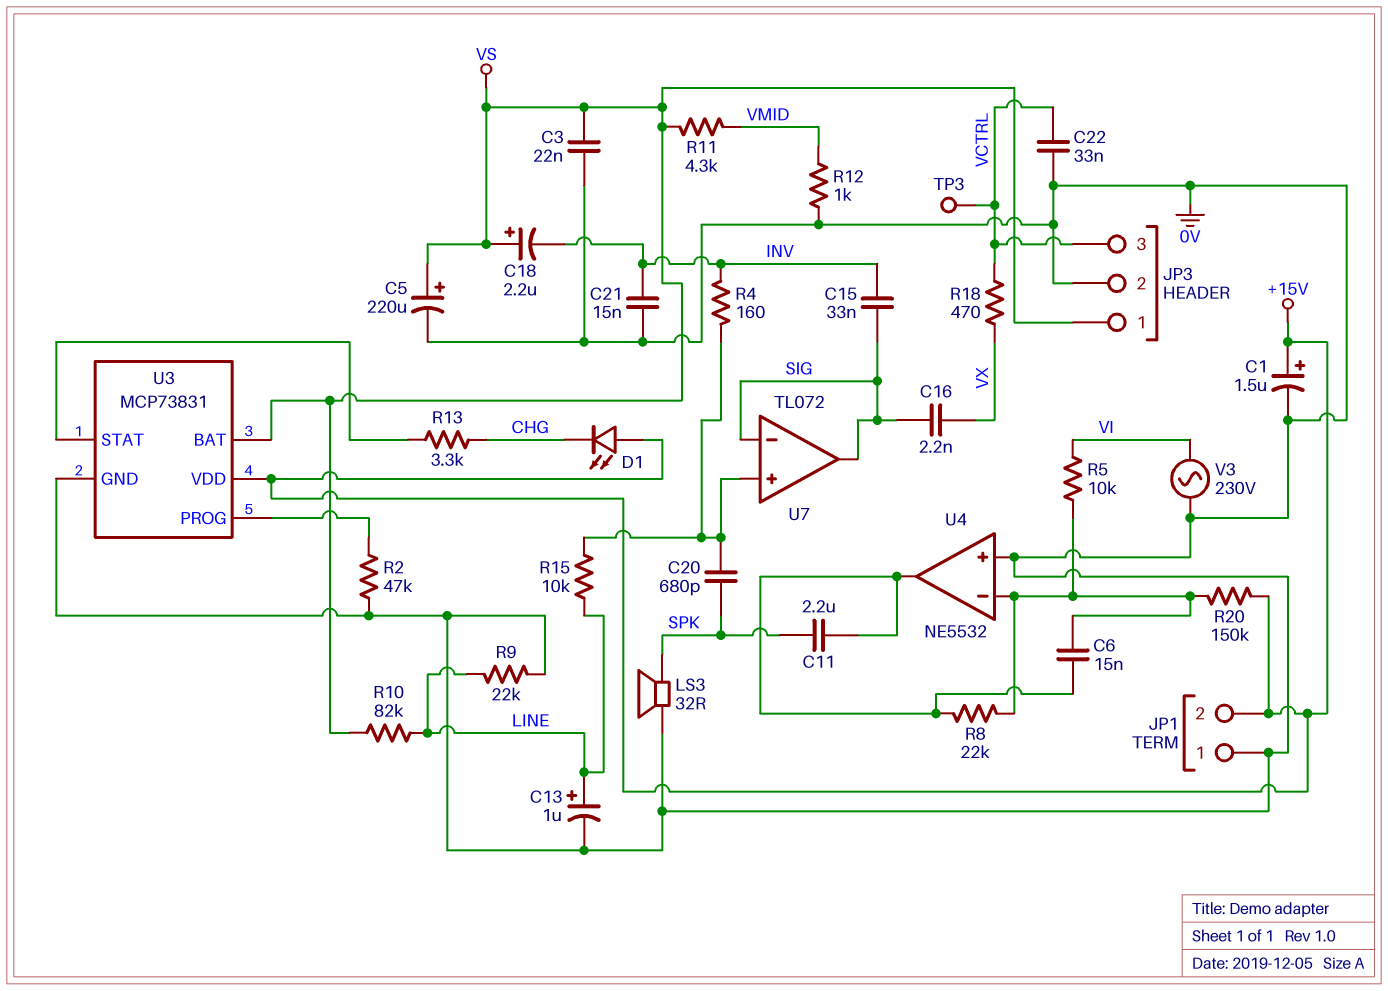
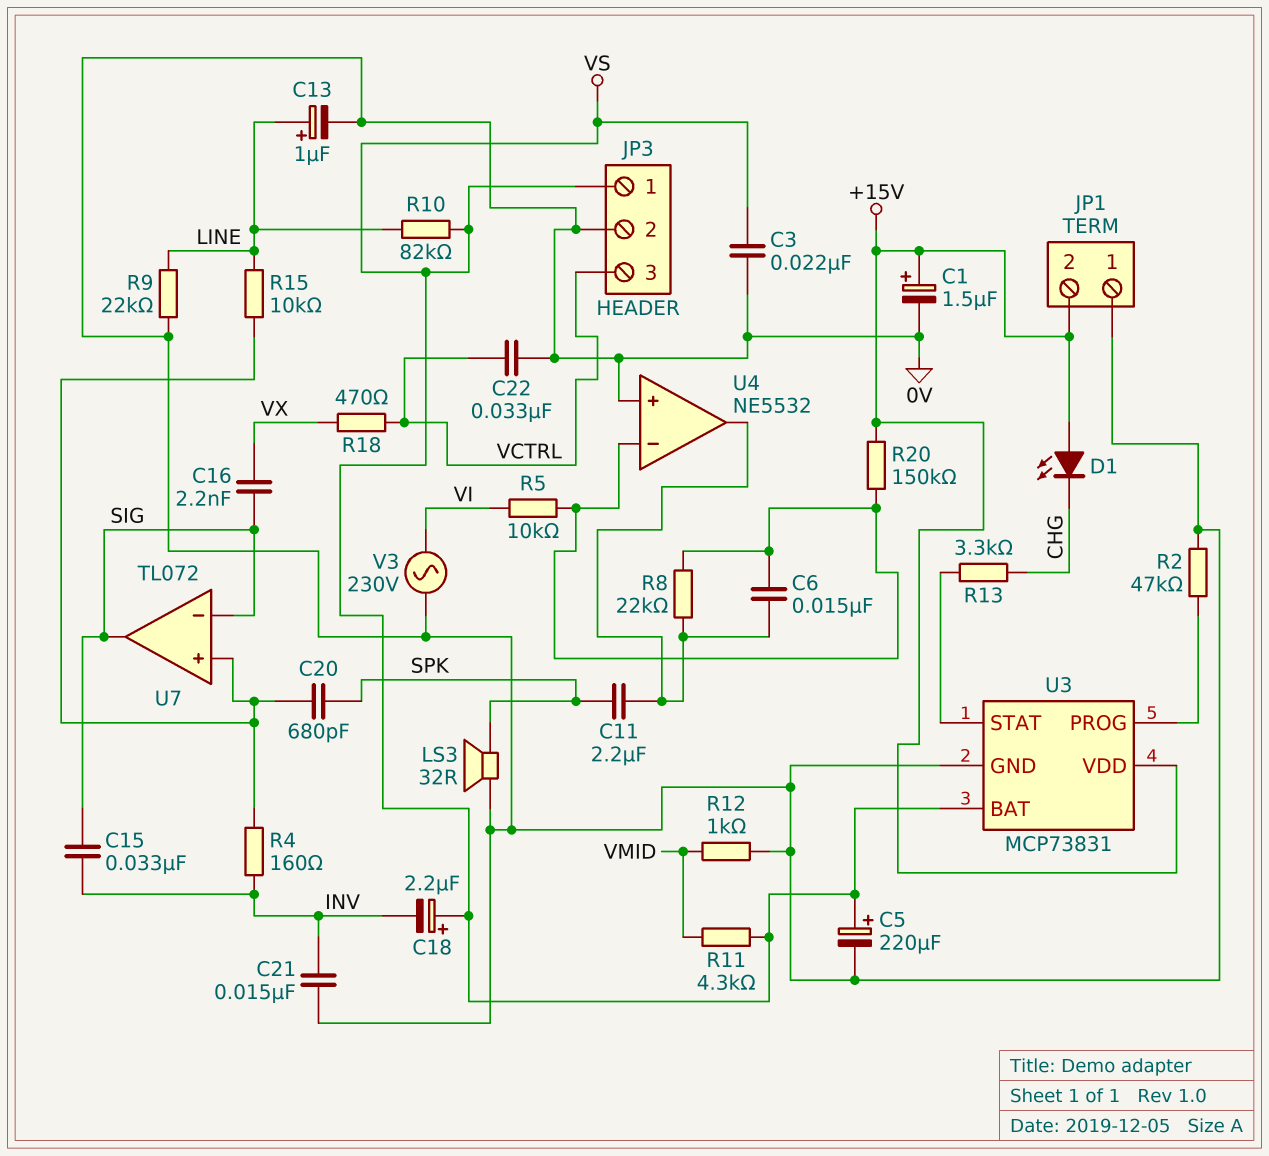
TP3: test point (VCTRL) -> none

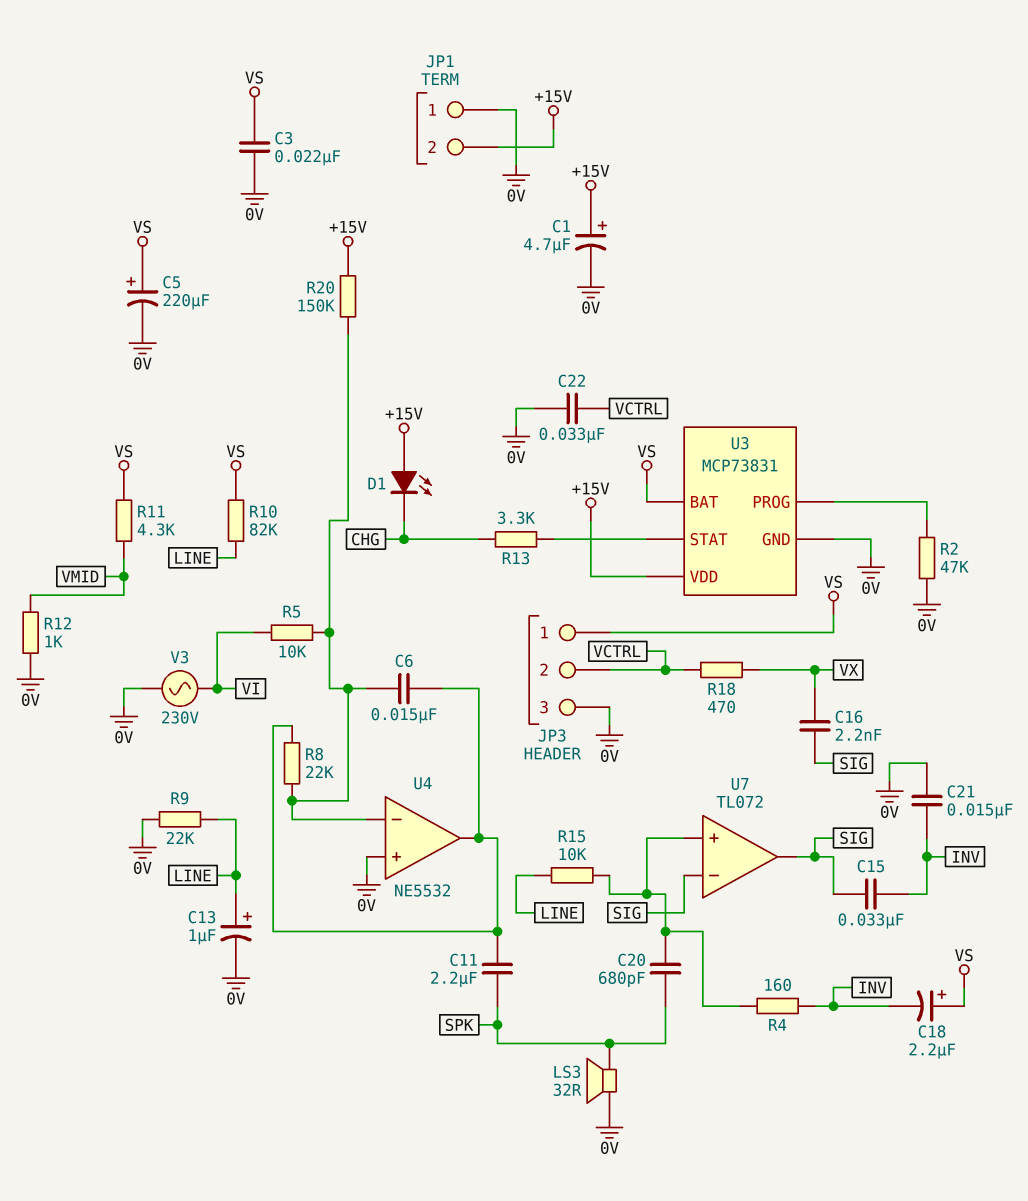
C1: 1.5uF (plus +15V, minus 0V) -> 4.7uF (plus +15V, minus 0V)
JP3 pin 2: 0V -> VCTRL
JP3 pin 3: VCTRL -> 0V

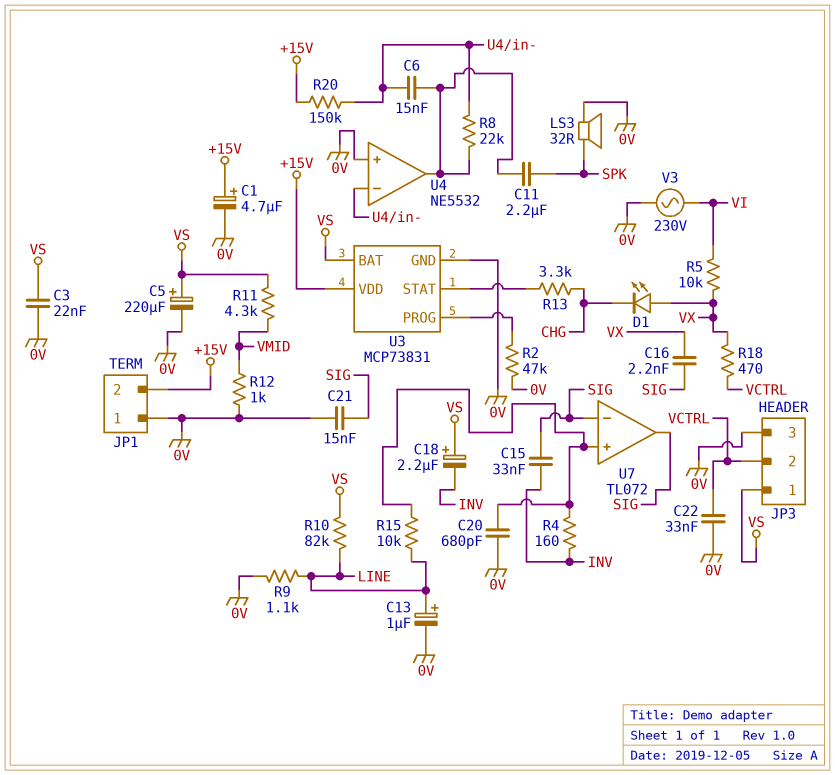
C20: 680pF (SPK, U7/in+) -> 680pF (0V, U7/in+)
C21: 15nF (0V, INV) -> 15nF (0V, SIG)
D1: LED (A +15V, K CHG) -> LED (A VX, K CHG)
R5: 10k (U4/in-, VI) -> 10k (VI, VX)
R9: 22k (0V, LINE) -> 1.1k (0V, LINE)

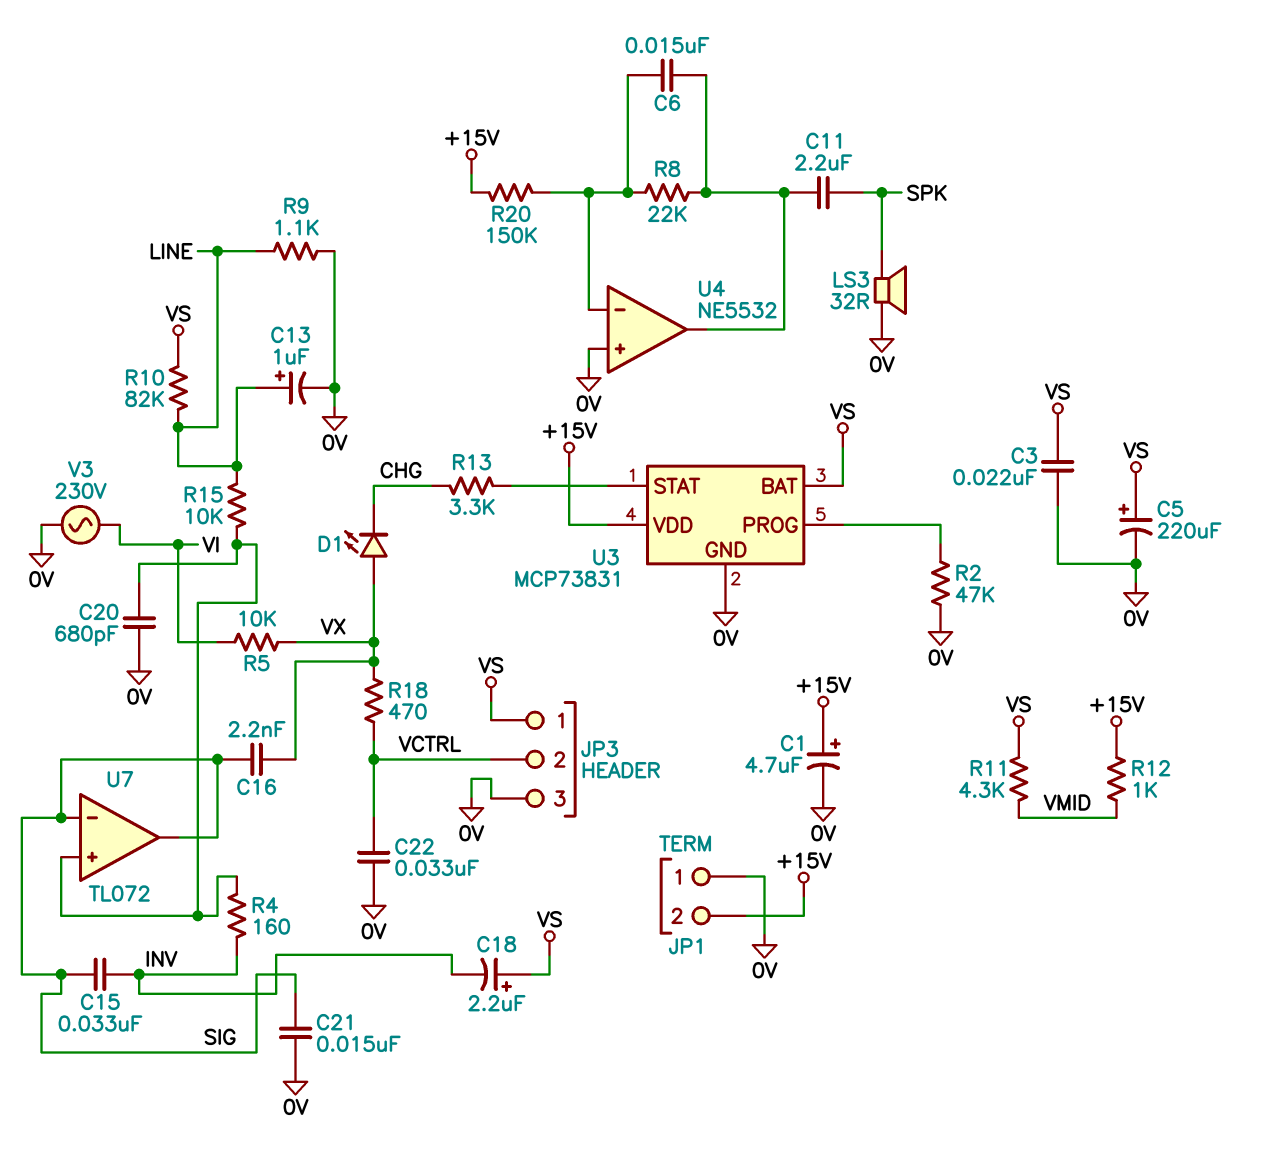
R12: 1k (0V, VMID) -> 1k (+15V, VMID)

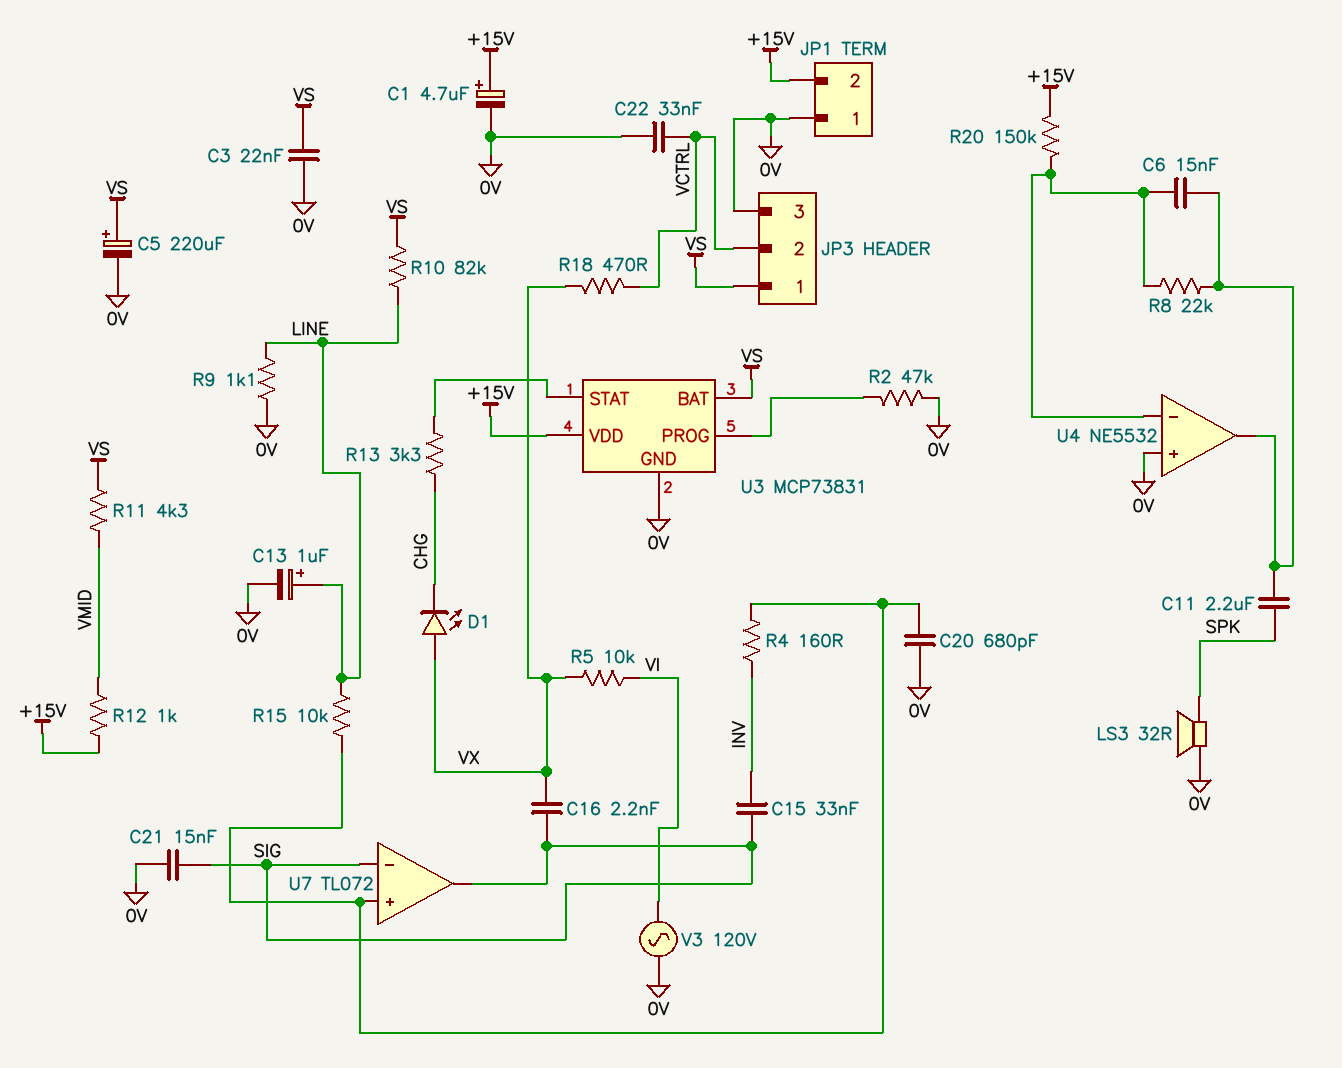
C18: 2.2uF (plus VS, minus INV) -> none
V3: AC 230V (0V, VI) -> AC 120V (0V, VI)

